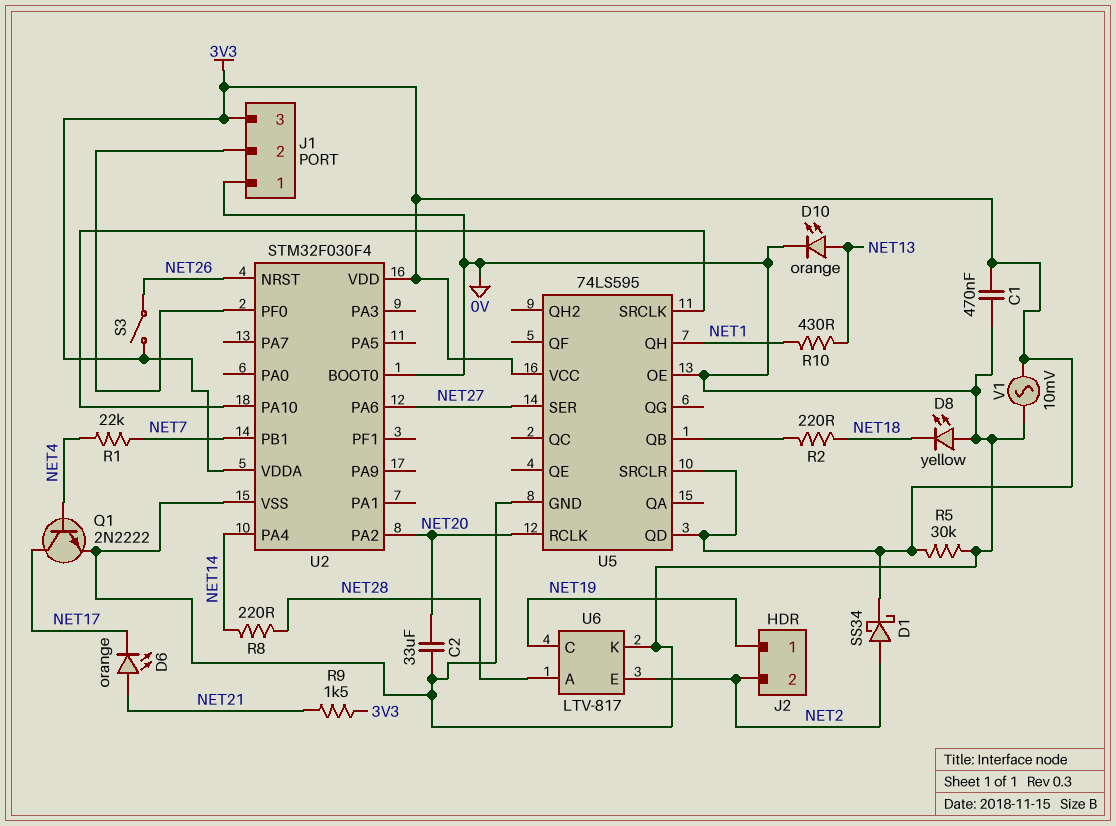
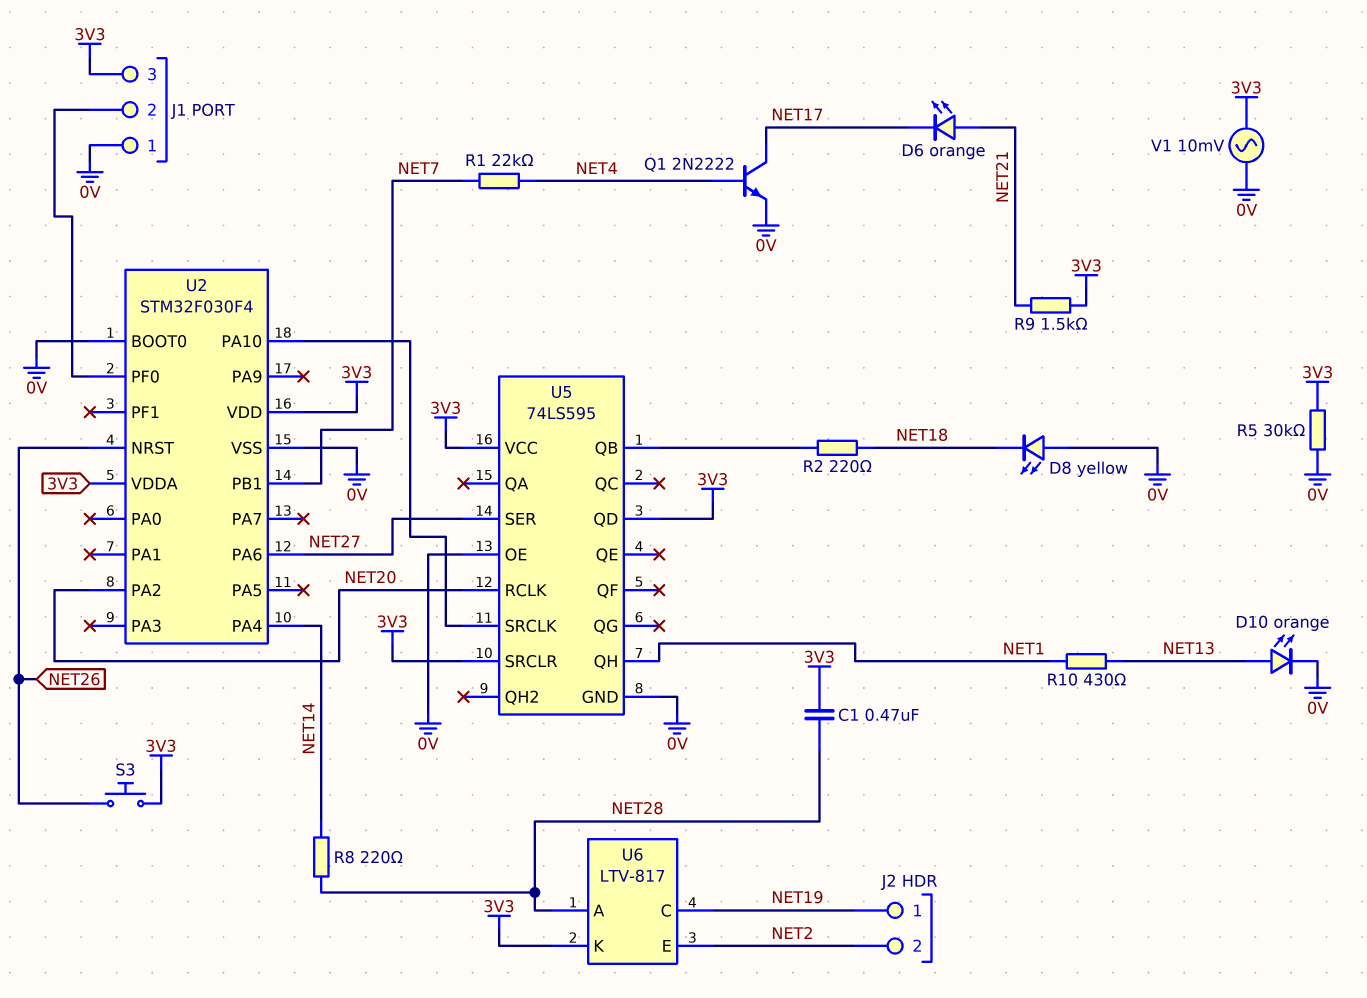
C1: 470nF (0V, 3V3) -> 470nF (3V3, NET28)
C2: 33uF (0V, NET20) -> none
D1: schottky SS34 (A NET2, K 3V3) -> none
S3: switch (3V3, NET26) -> button (3V3, NET26)
U6 pin K: 0V -> 3V3

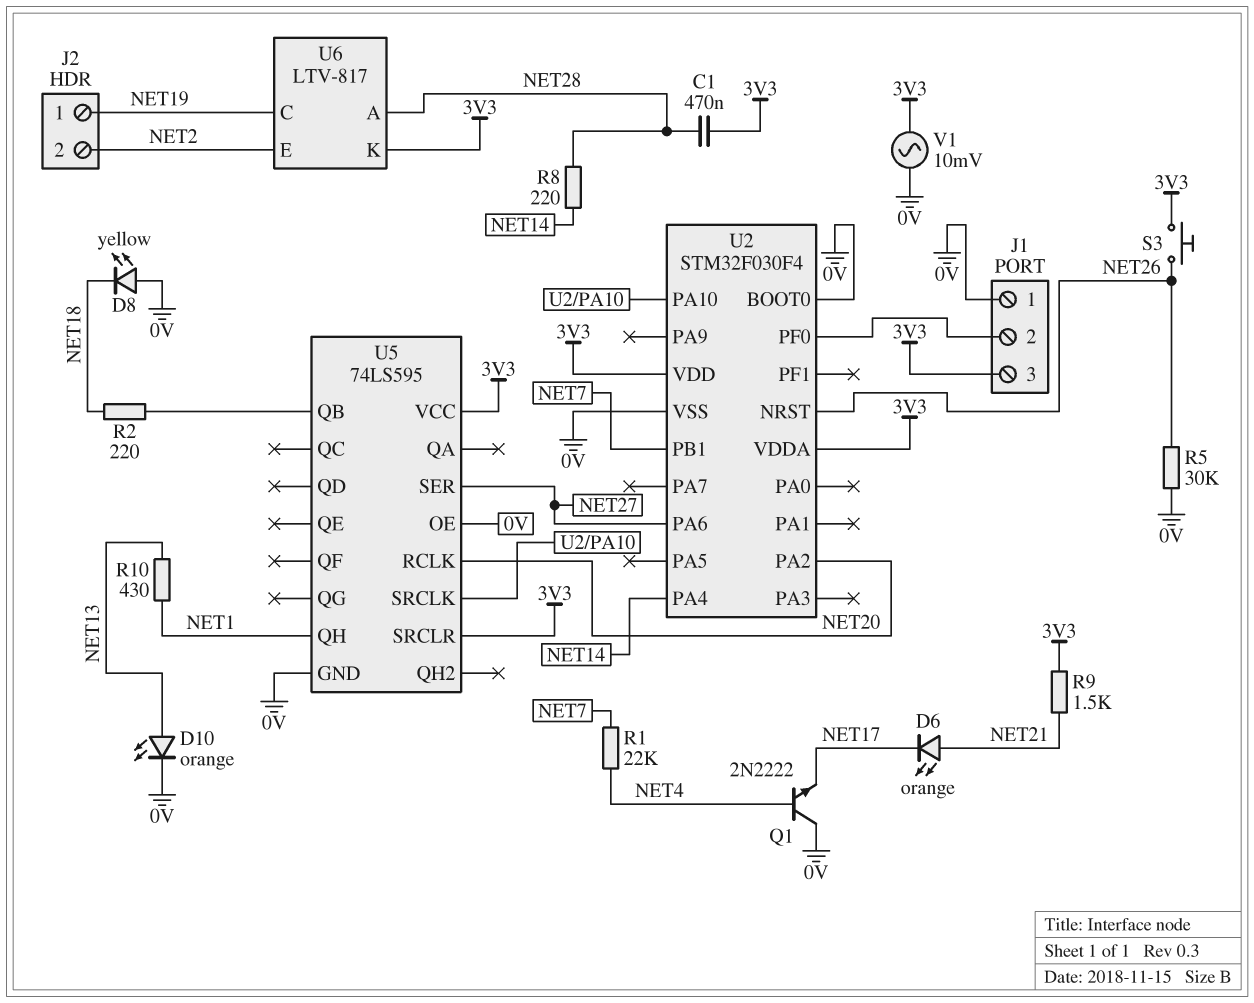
Q1: NPN 2N2222 (B NET4, C NET17, E 0V) -> NPN 2N2222 (B NET4, C 0V, E NET17)
R5: 30k (0V, 3V3) -> 30k (0V, NET26)
U5 pin QD: 3V3 -> none

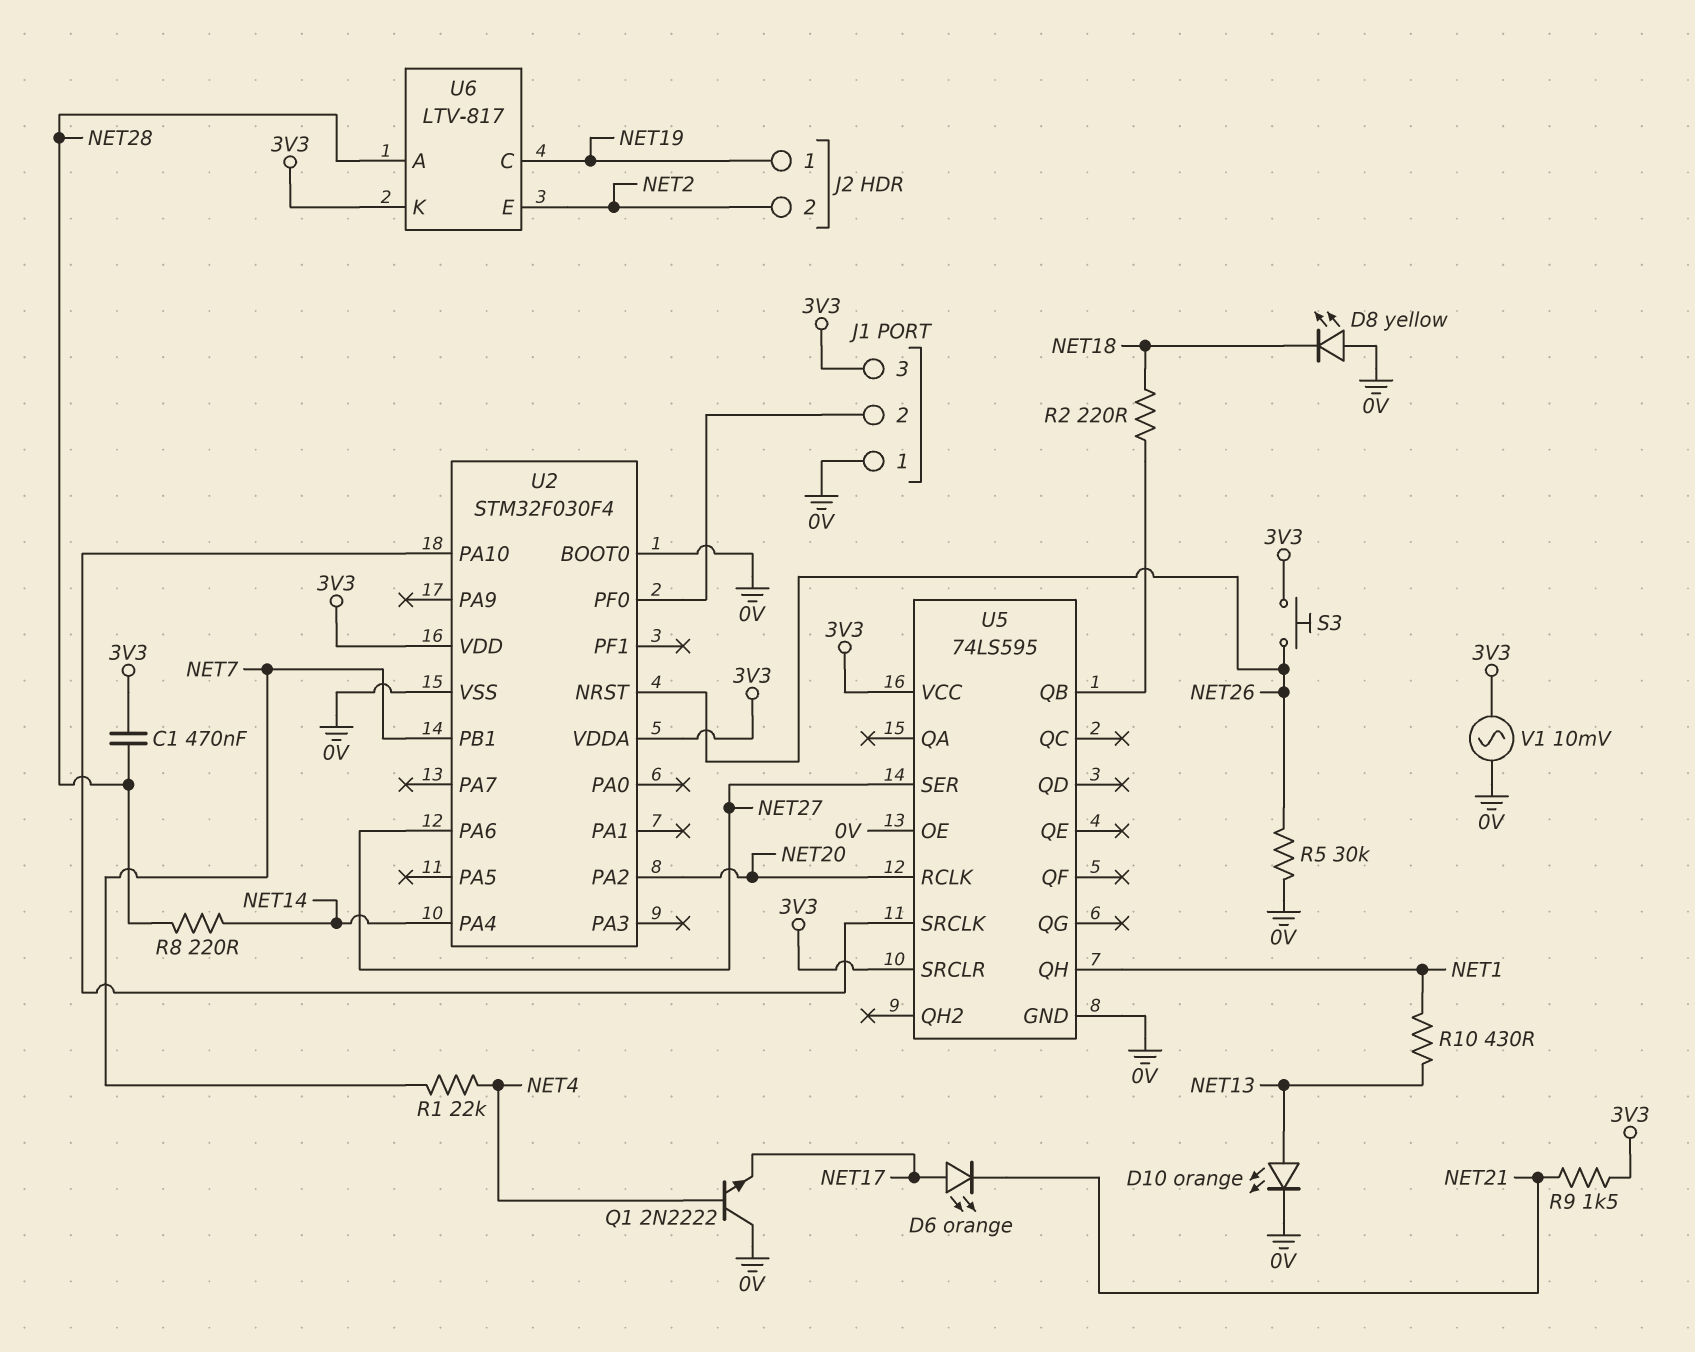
D6: LED orange (A NET21, K NET17) -> LED orange (A NET17, K NET21)

